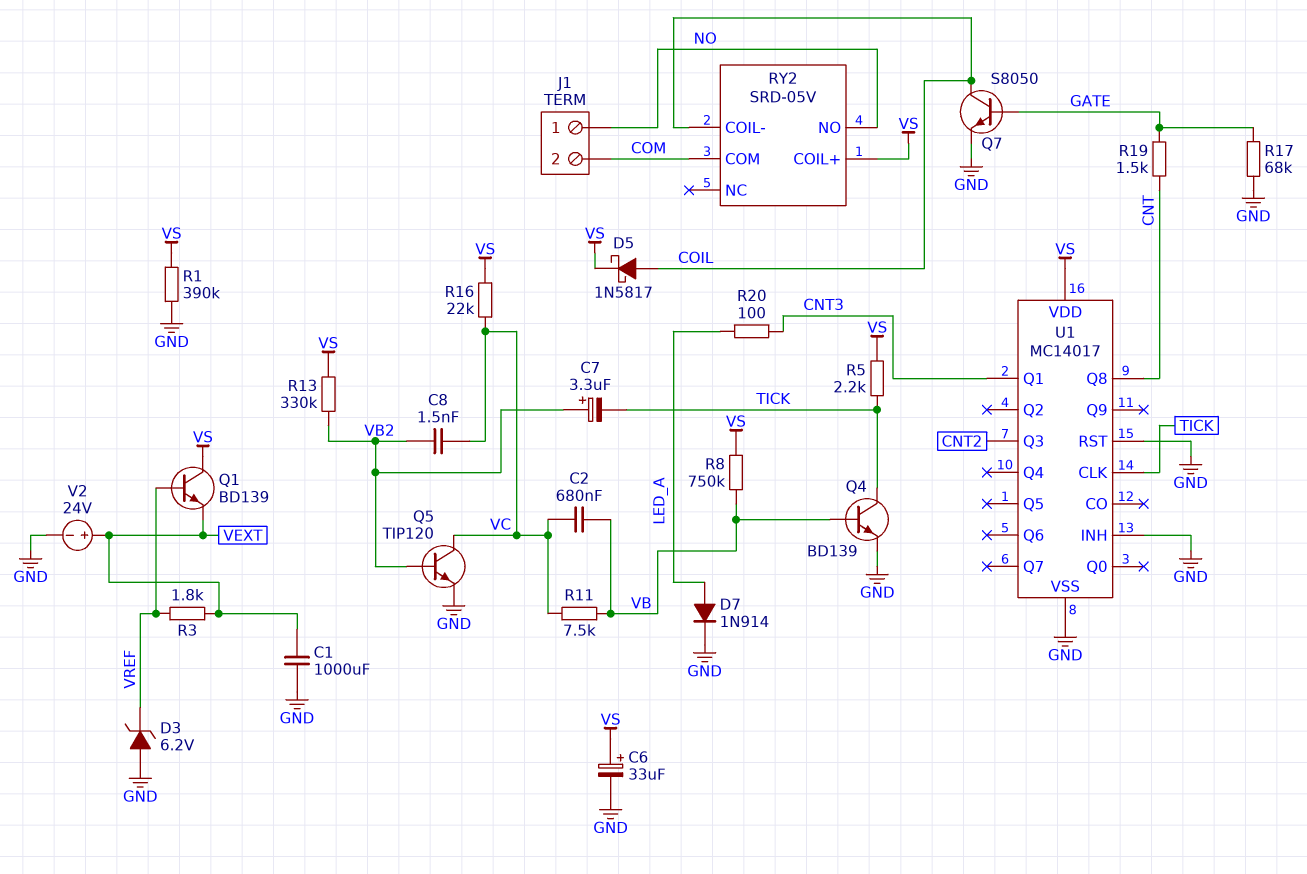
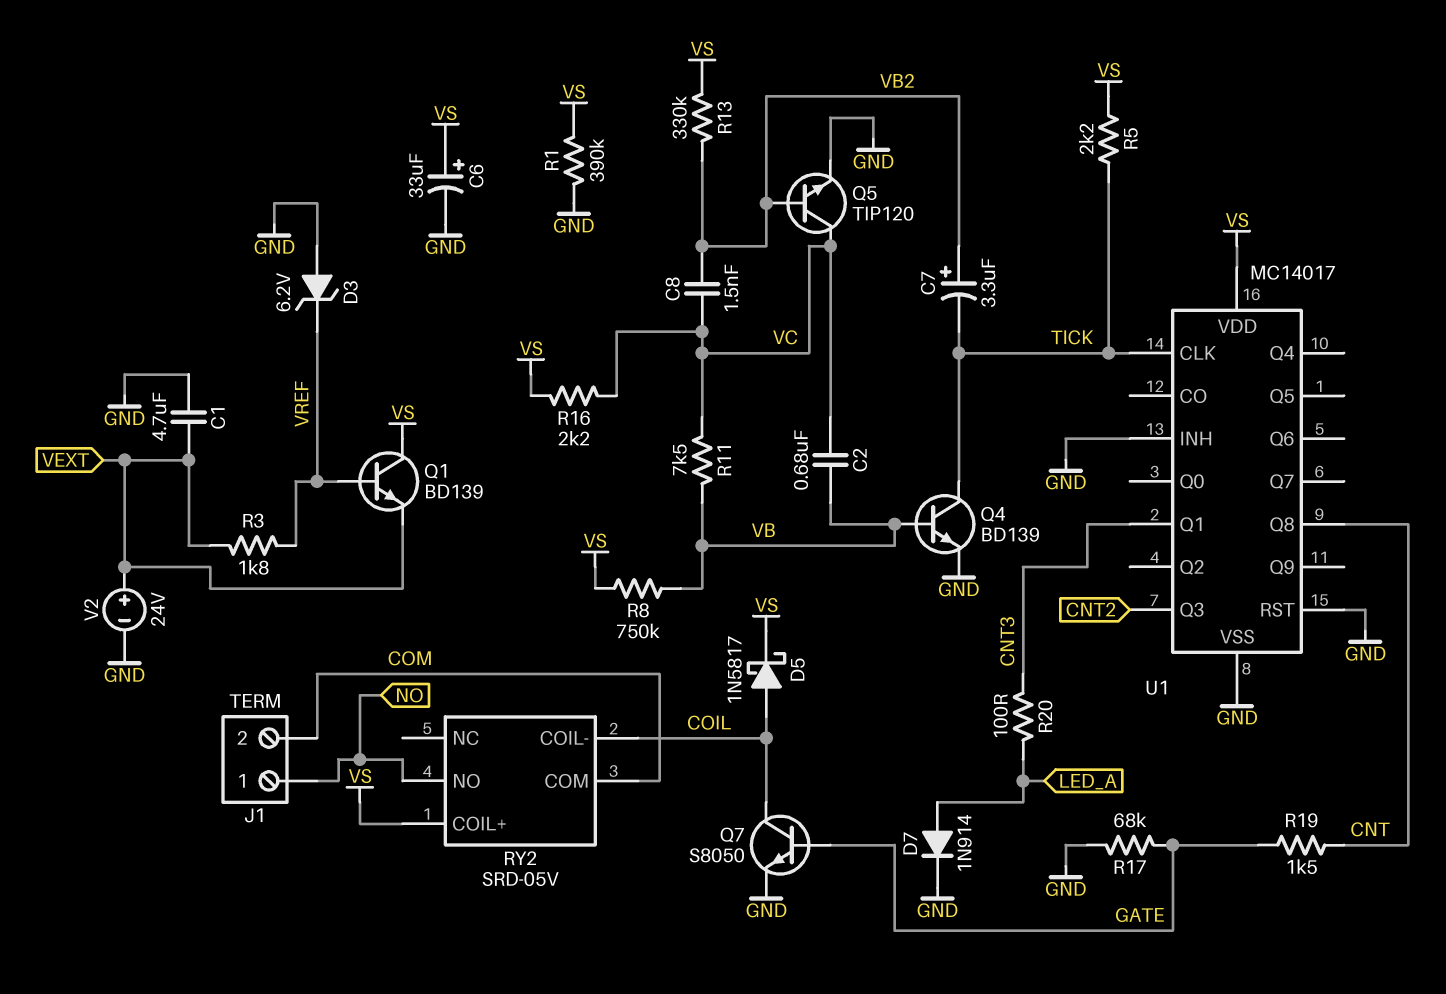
C1: 1000uF (GND, VEXT) -> 4.7uF (GND, VEXT)
R16: 22k (VC, VS) -> 2.2k (VC, VS)

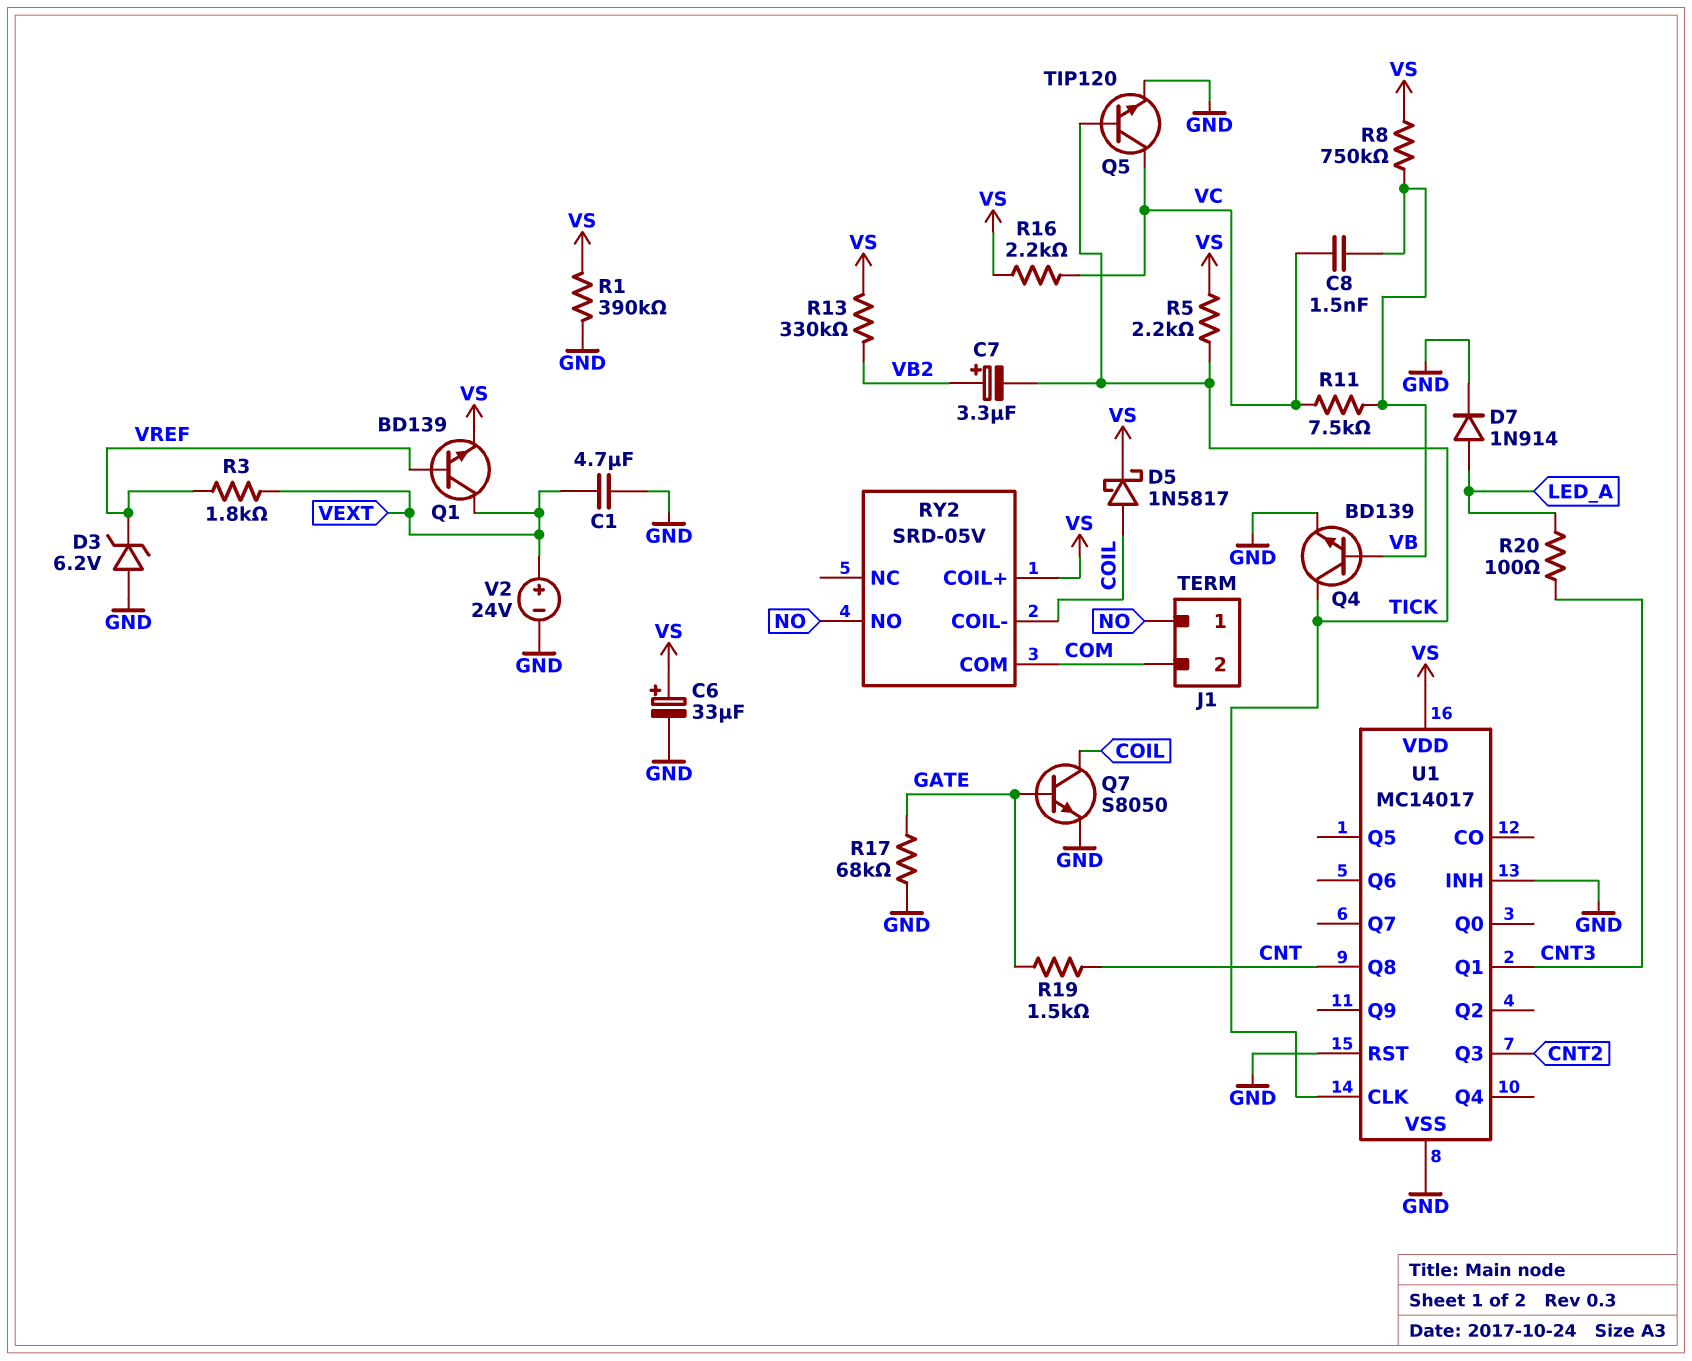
C2: 680nF (VB, VC) -> none
C8: 1.5nF (VB2, VC) -> 1.5nF (VB, VC)
Q1: NPN BD139 (B VREF, C VS, E VEXT) -> NPN BD139 (B VREF, C VEXT, E VS)
Q5: NPN TIP120 (B VB2, C VC, E GND) -> NPN TIP120 (B TICK, C VC, E GND)

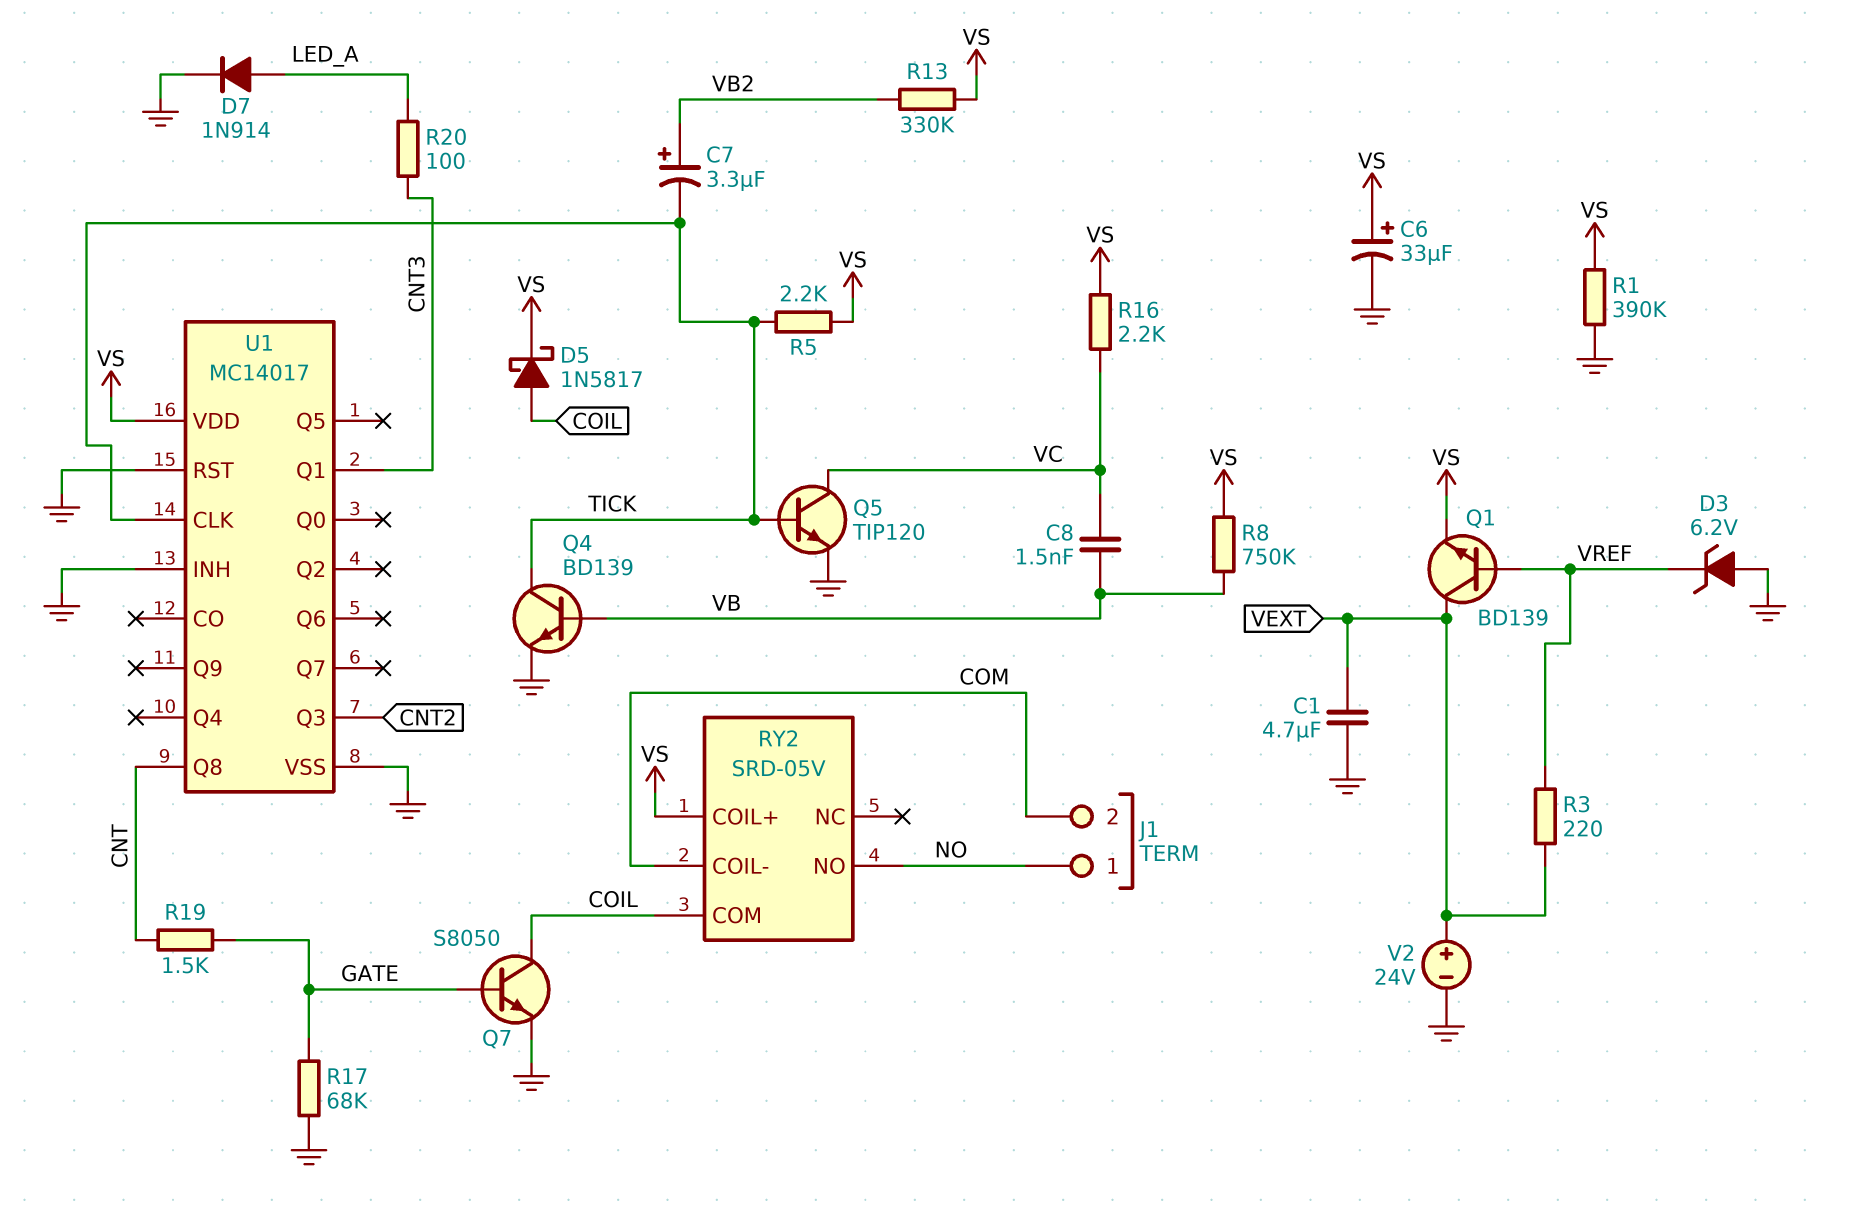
R3: 1.8k (VEXT, VREF) -> 220 (VEXT, VREF)
R11: 7.5k (VB, VC) -> none
RY2 pin COIL-: COIL -> COM
RY2 pin COM: COM -> COIL

